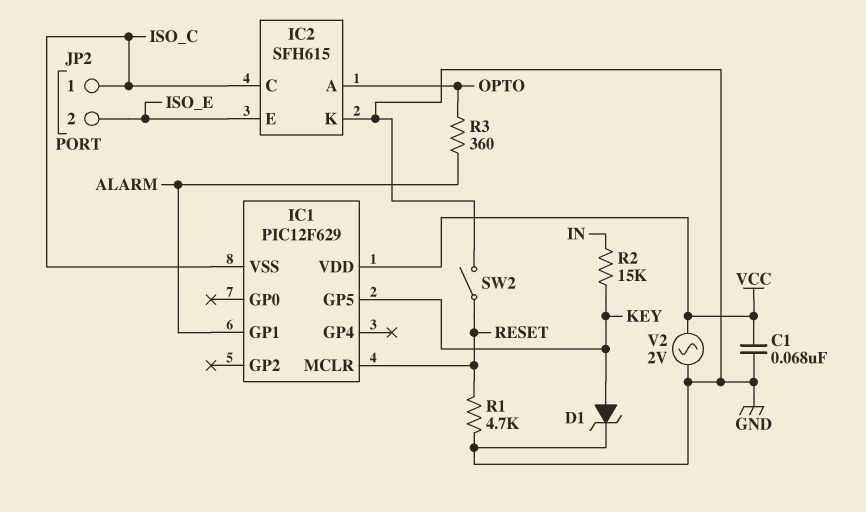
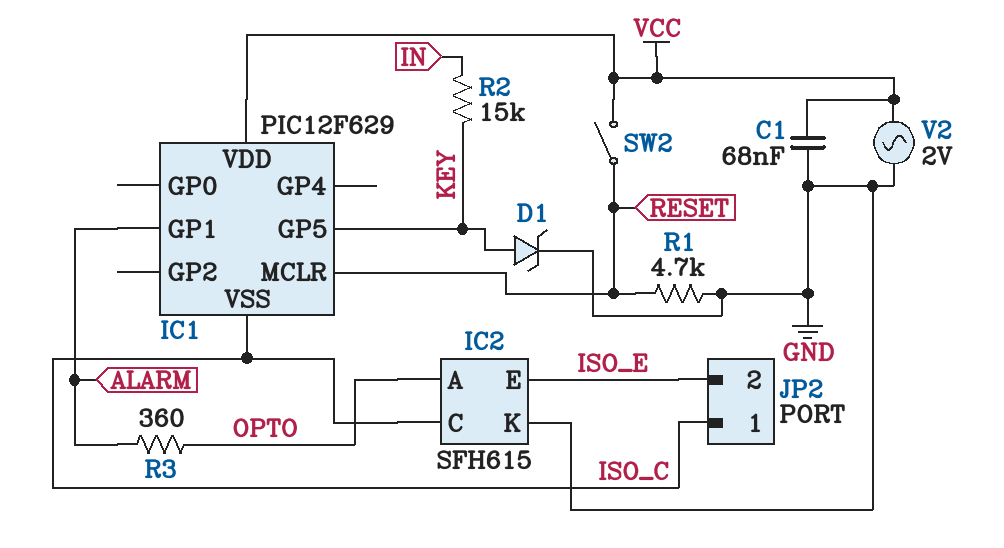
SW2: switch (GND, RESET) -> switch (RESET, VCC)

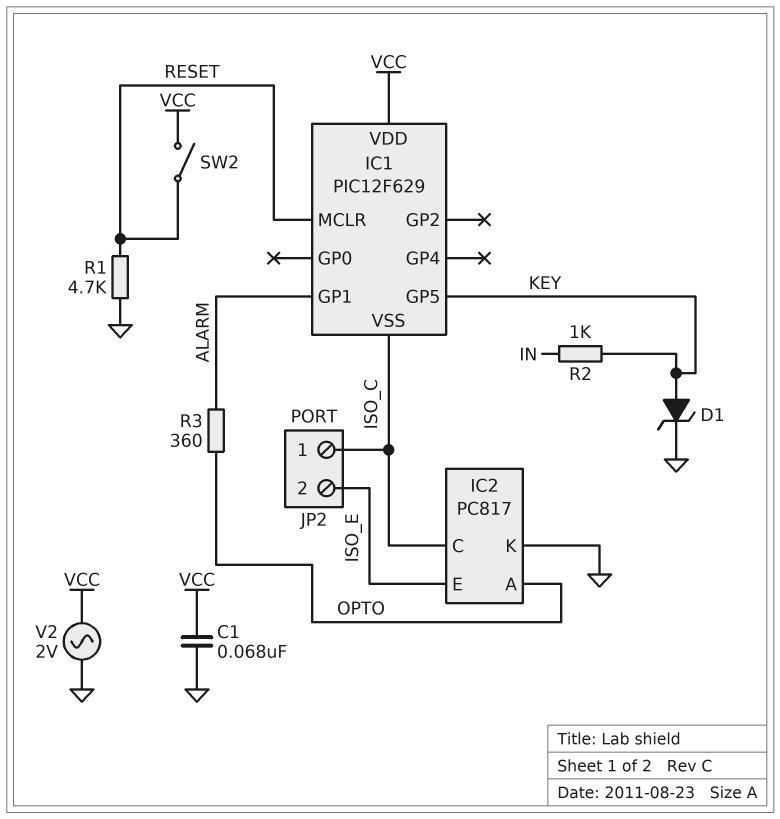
IC2: SFH615 -> PC817
R2: 15k (IN, KEY) -> 1k (IN, KEY)

